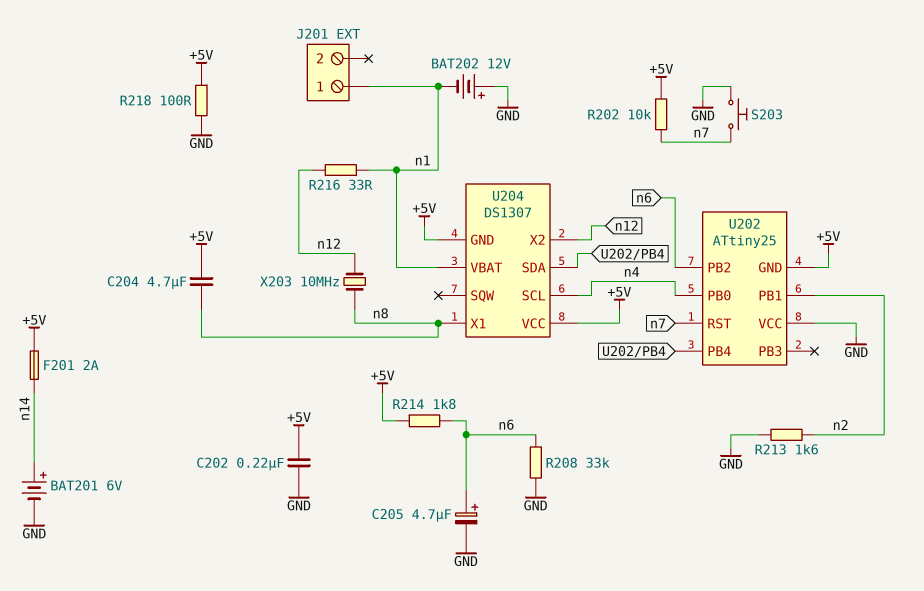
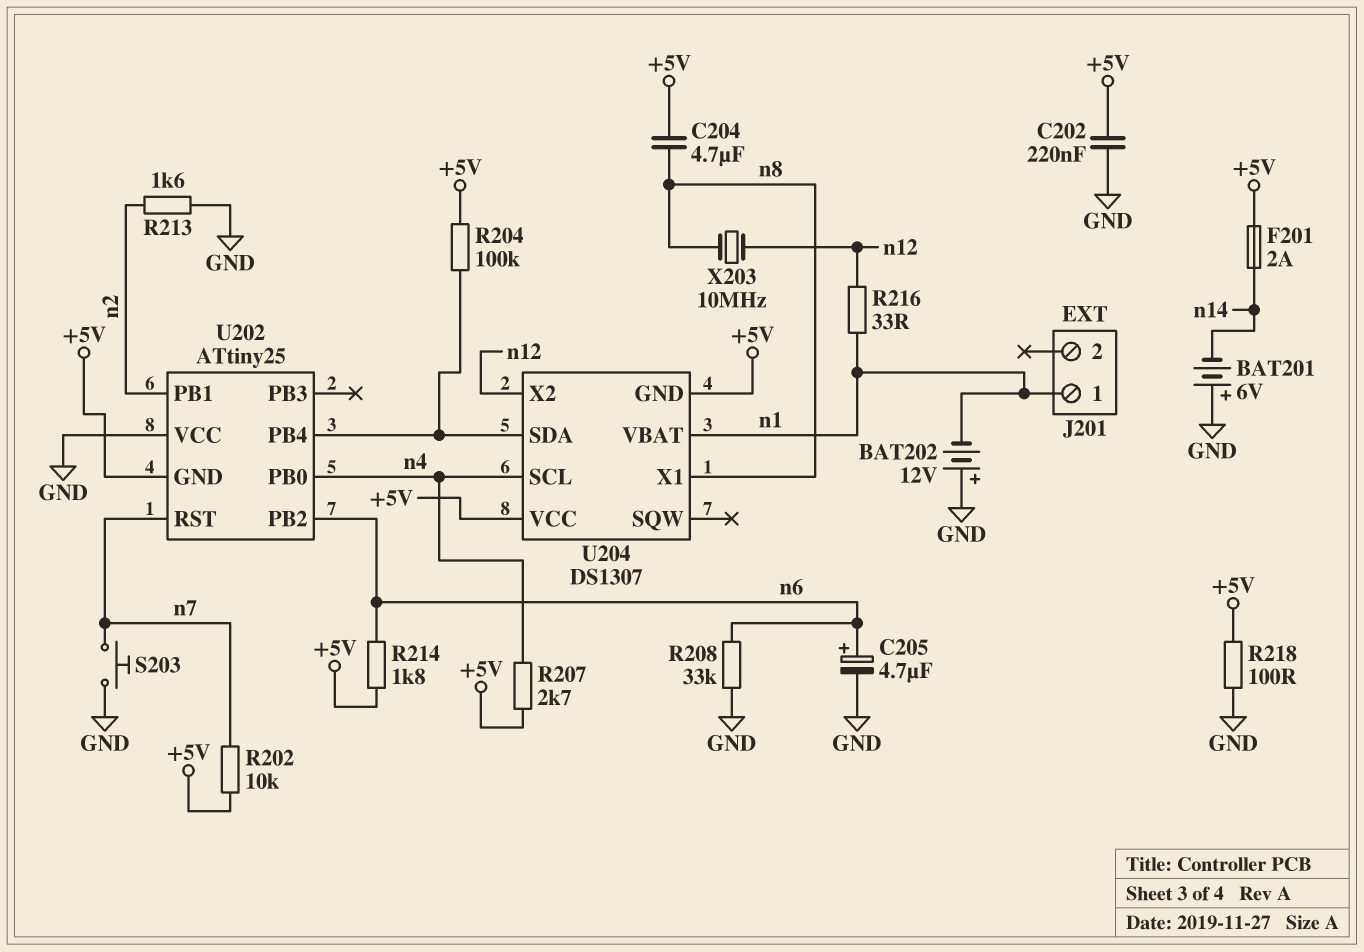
BAT201: 6V (plus n14, minus GND) -> 6V (plus GND, minus n14)
R204: none -> 100k (+5V, U202/PB4)
R207: none -> 2.7k (+5V, n4)

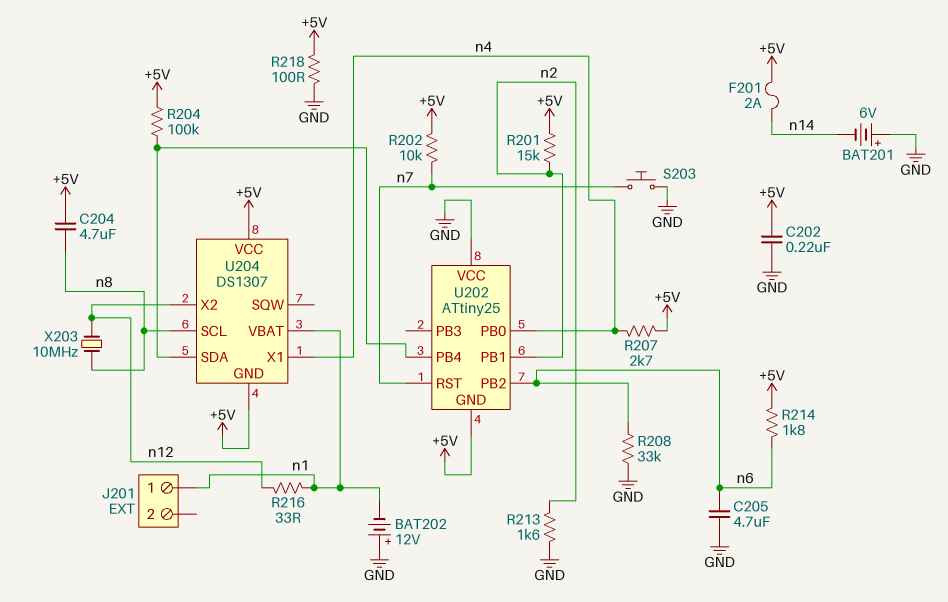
C205: 4.7uF (plus n6, minus GND) -> 4.7uF (GND, n6)
R201: none -> 15k (+5V, n2)
U204 pin SCL: n4 -> n8
U204 pin X1: n8 -> n4

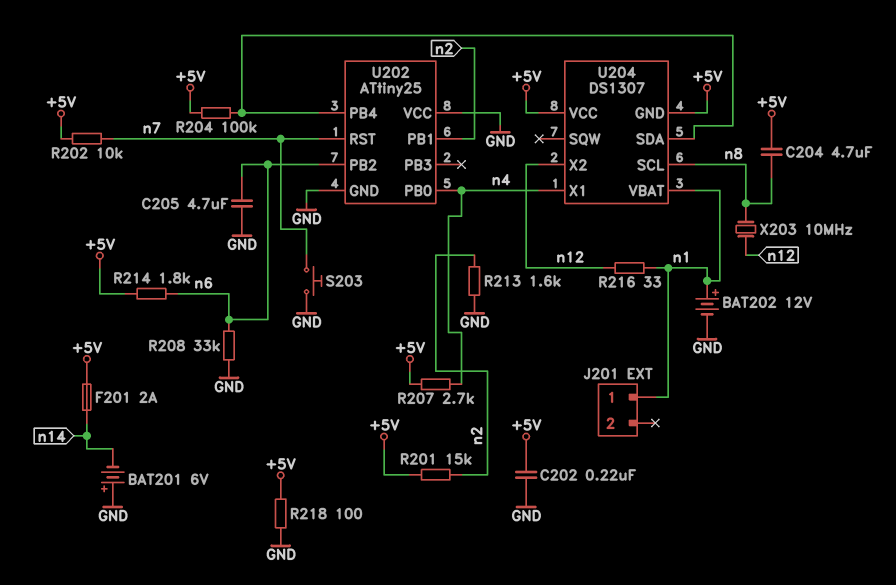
BAT202: 12V (plus GND, minus n1) -> 12V (plus n1, minus GND)
U202 pin GND: +5V -> GND

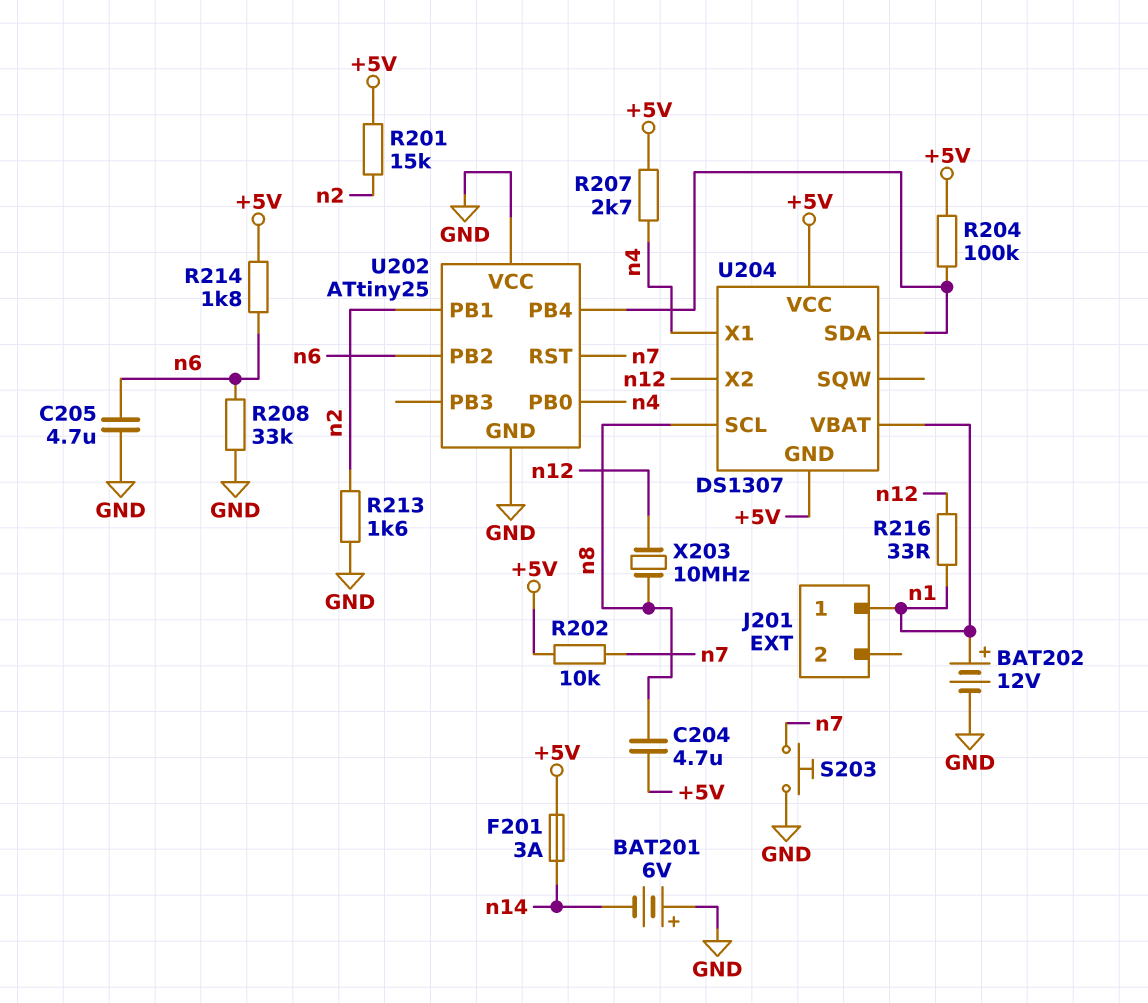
C202: 220nF (+5V, GND) -> none
F201: 2A (+5V, n14) -> 3A (+5V, n14)
R218: 100 (+5V, GND) -> none

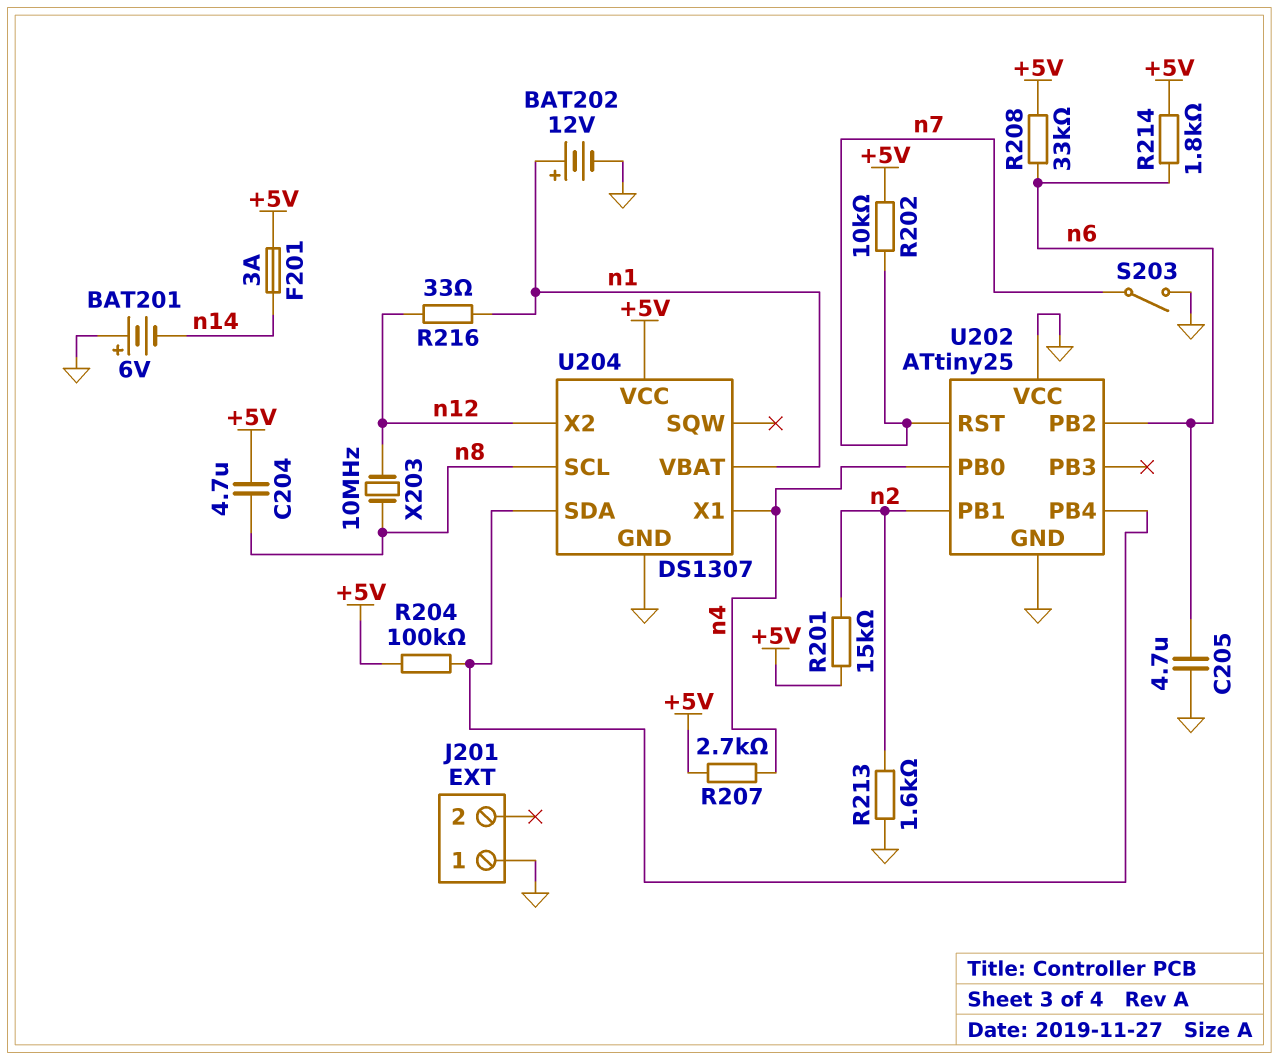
J201 pin 1: n1 -> GND
R208: 33k (GND, n6) -> 33k (+5V, n6)
S203: button (GND, n7) -> switch (GND, n7)
U204 pin GND: +5V -> GND

